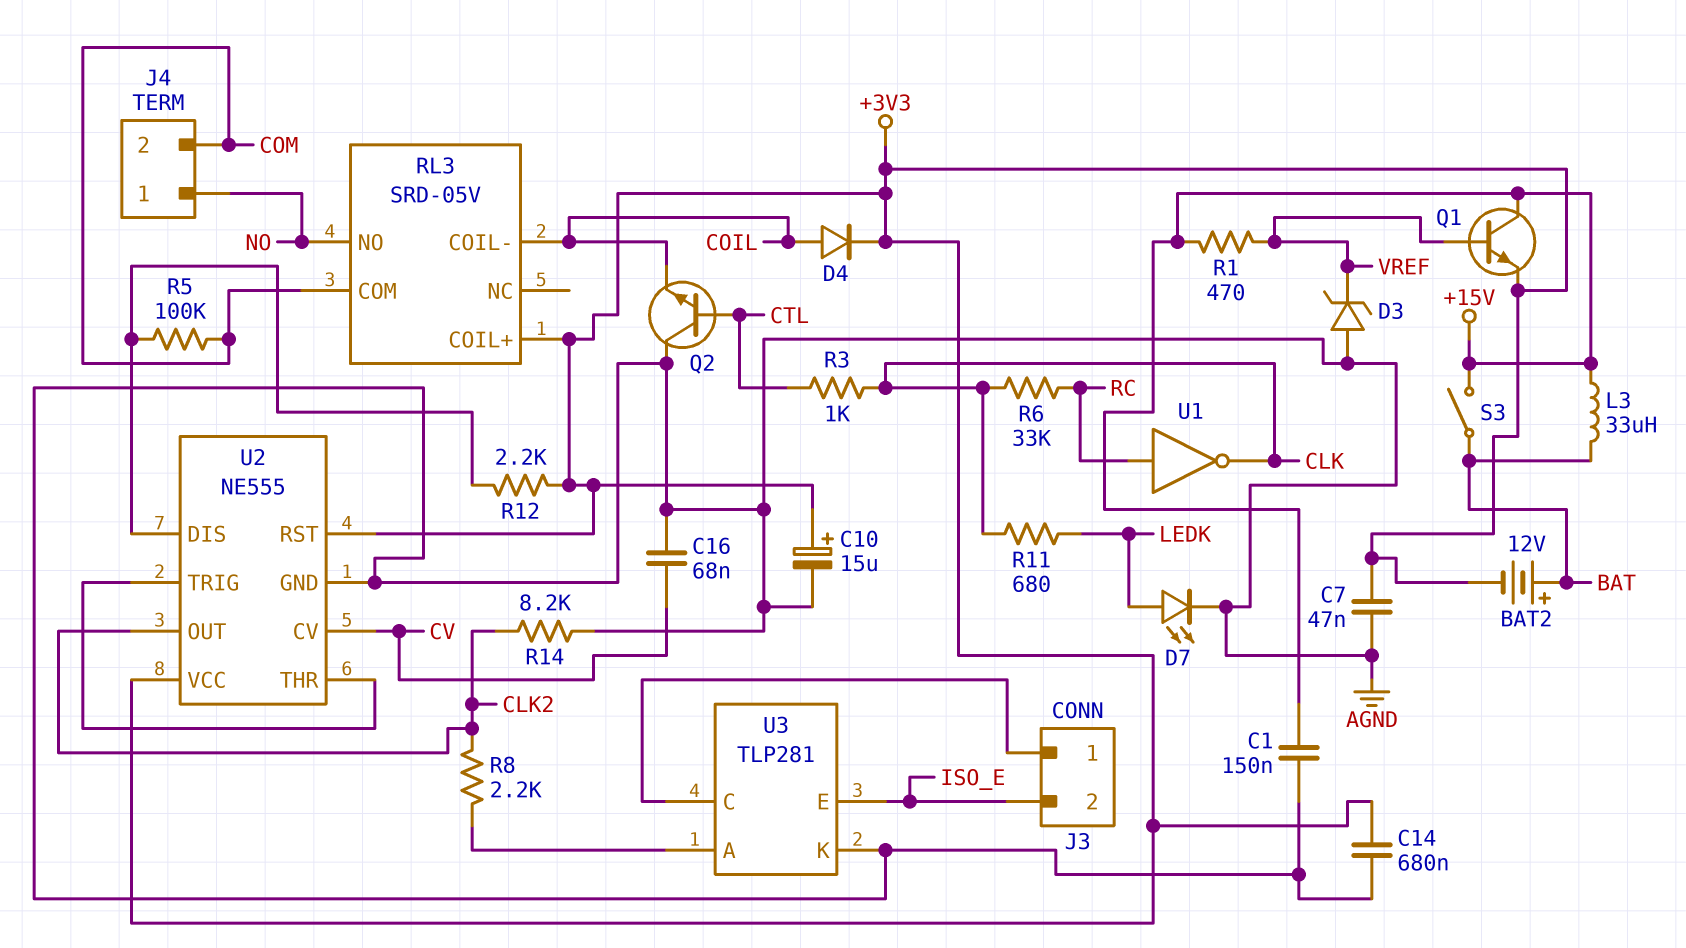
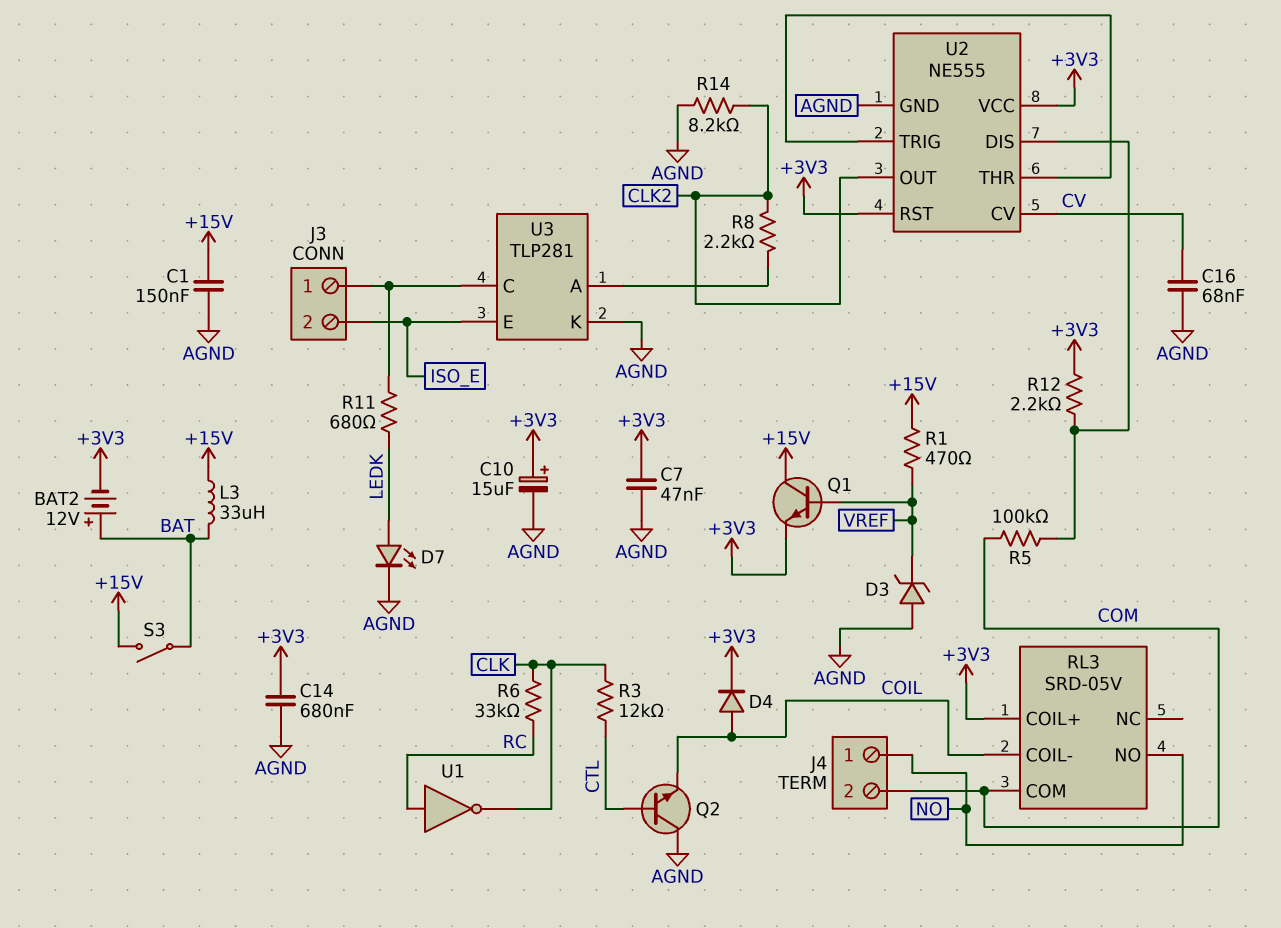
R3: 1k (CLK, CTL) -> 12k (CLK, CTL)
R11: 680 (CLK, LEDK) -> 680 (J3/1, LEDK)

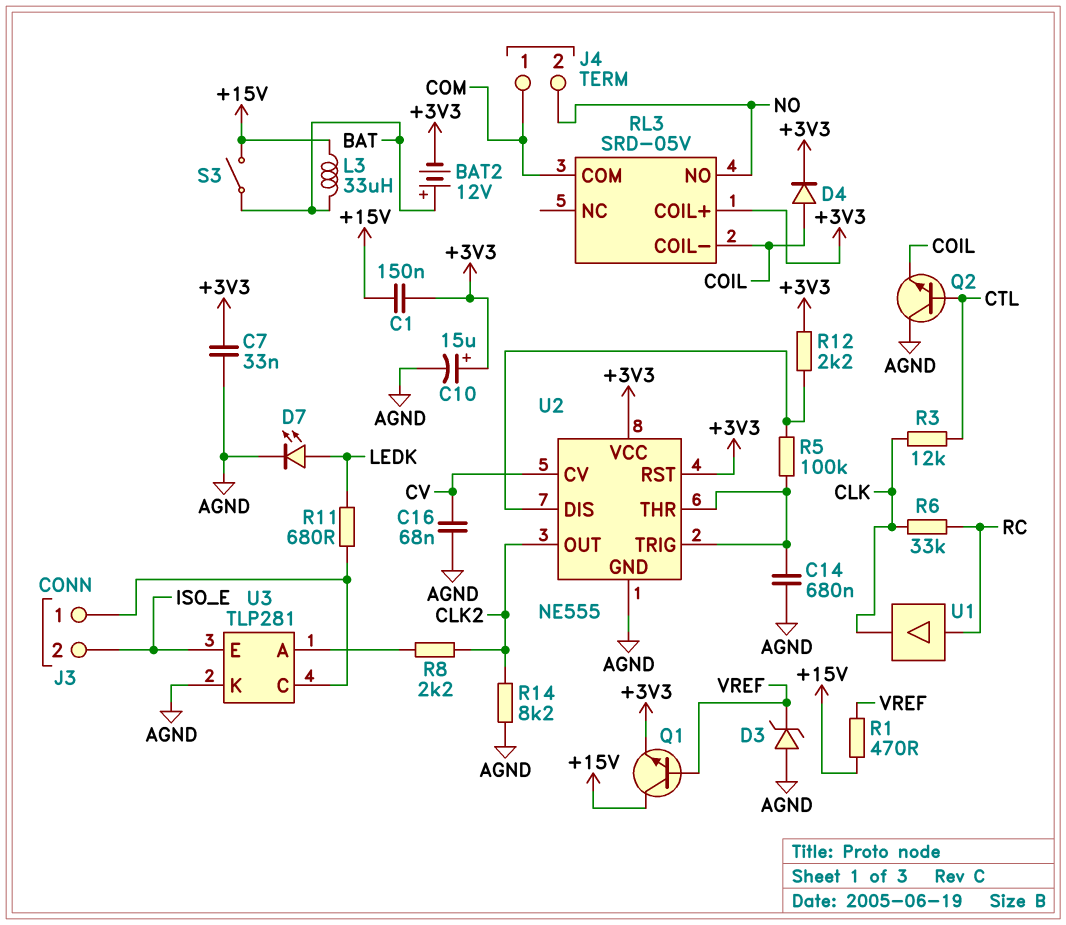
C1: 150nF (+15V, AGND) -> 150nF (+3V3, +15V)
C7: 47nF (+3V3, AGND) -> 33nF (+3V3, AGND)
C14: 680nF (+3V3, AGND) -> 680nF (AGND, U2/THR)
J4 pin 1: NO -> COM
J4 pin 2: COM -> NO
R5: 100k (COM, U2/DIS) -> 100k (U2/DIS, U2/THR)
U1: NOT (in RC, out CLK) -> buffer (in RC, out CLK)

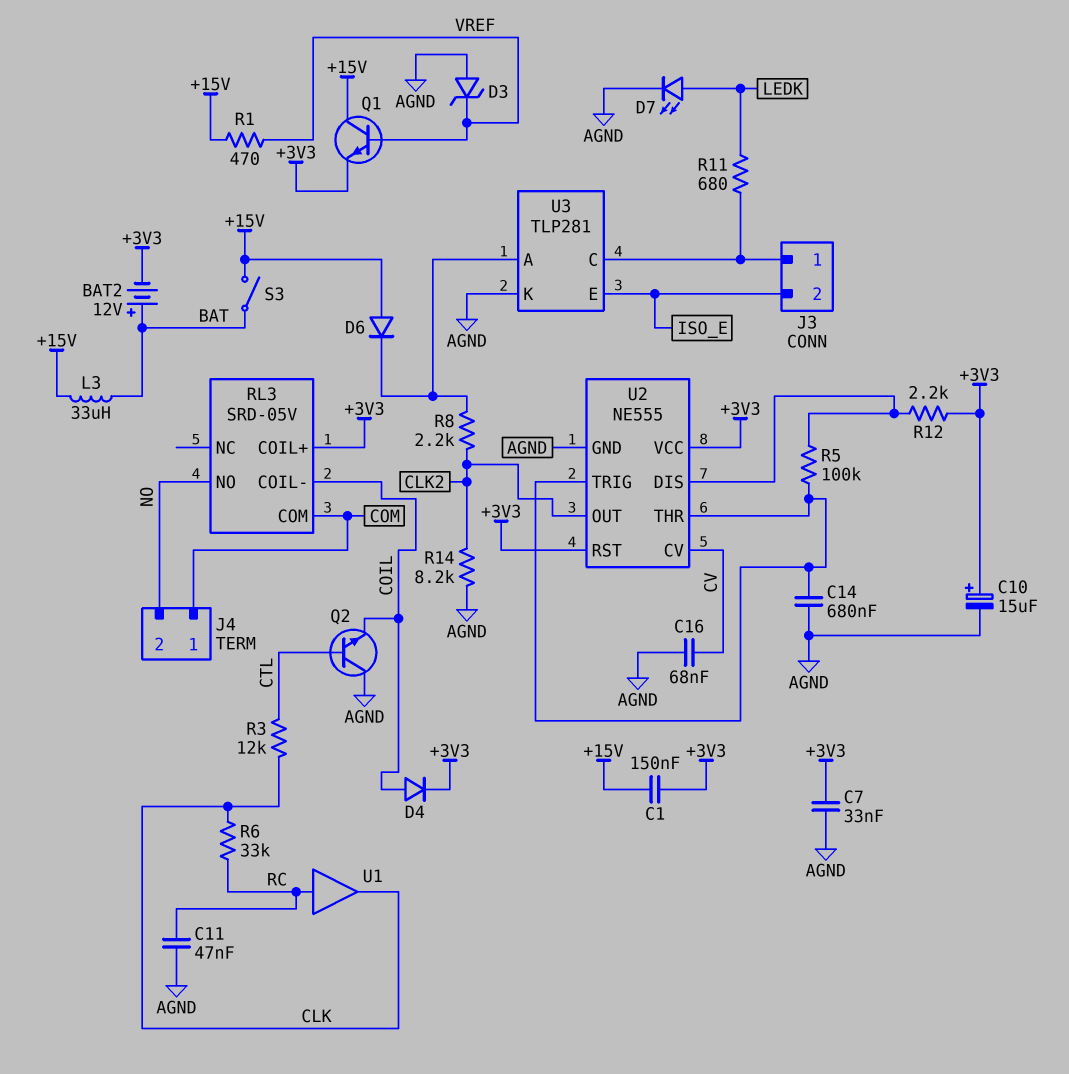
C11: none -> 47nF (AGND, RC)
D6: none -> diode (A +15V, K U3/A)

